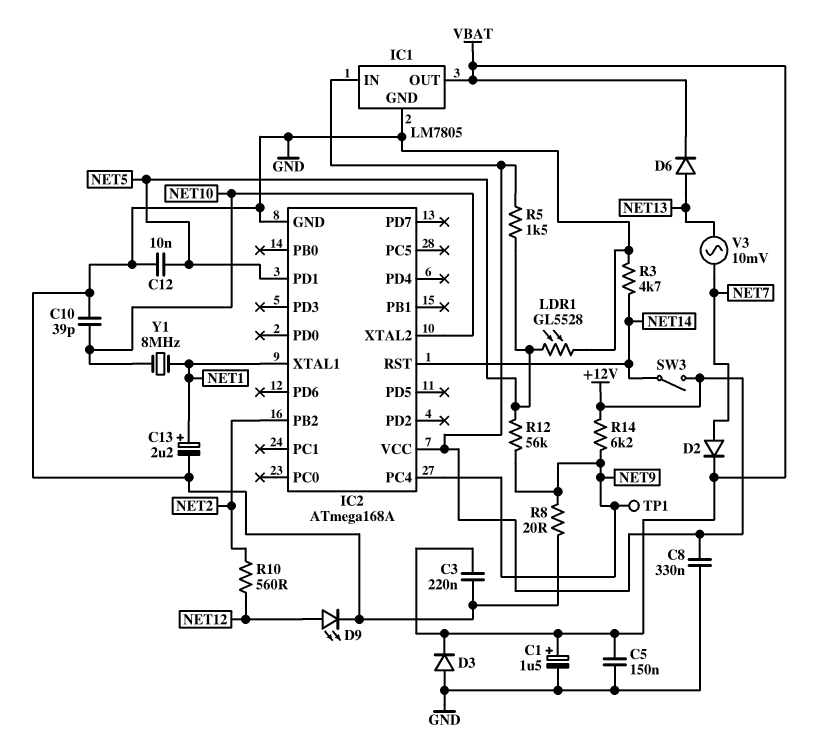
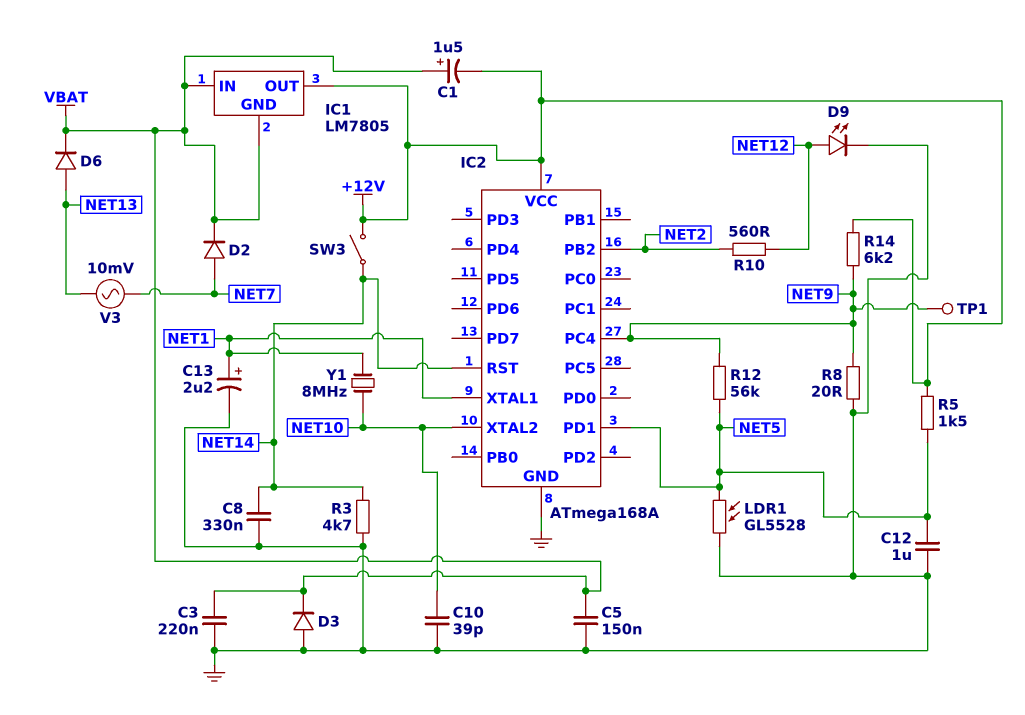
C1: 1.5uF (plus VBAT, minus GND) -> 1.5uF (plus VBAT, minus +12V)
C8: 330nF (+12V, GND) -> 330nF (GND, NET14)
C12: 10nF (GND, NET5) -> 1uF (GND, NET5)
IC1 pin GND: GND -> VBAT
IC1 pin IN: +12V -> VBAT
IC1 pin OUT: VBAT -> +12V

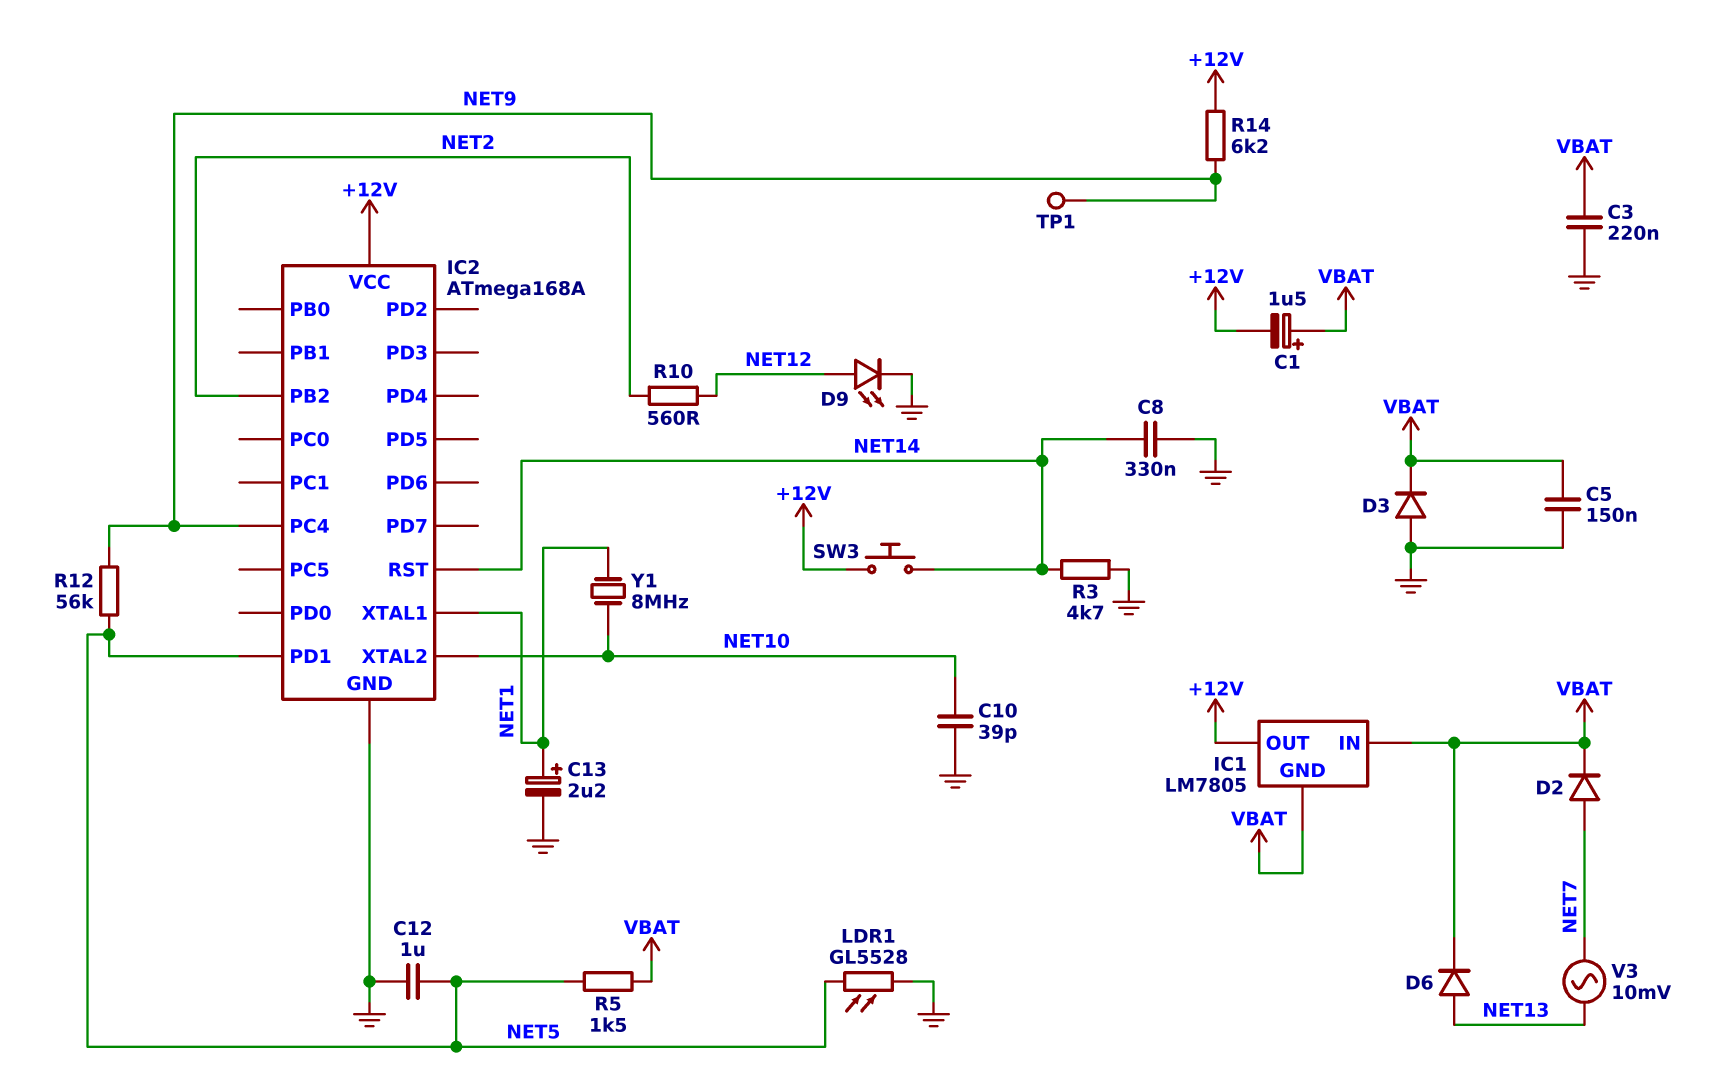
R5: 1.5k (+12V, NET5) -> 1.5k (NET5, VBAT)
R8: 20 (GND, NET9) -> none
SW3: switch (+12V, NET14) -> button (+12V, NET14)

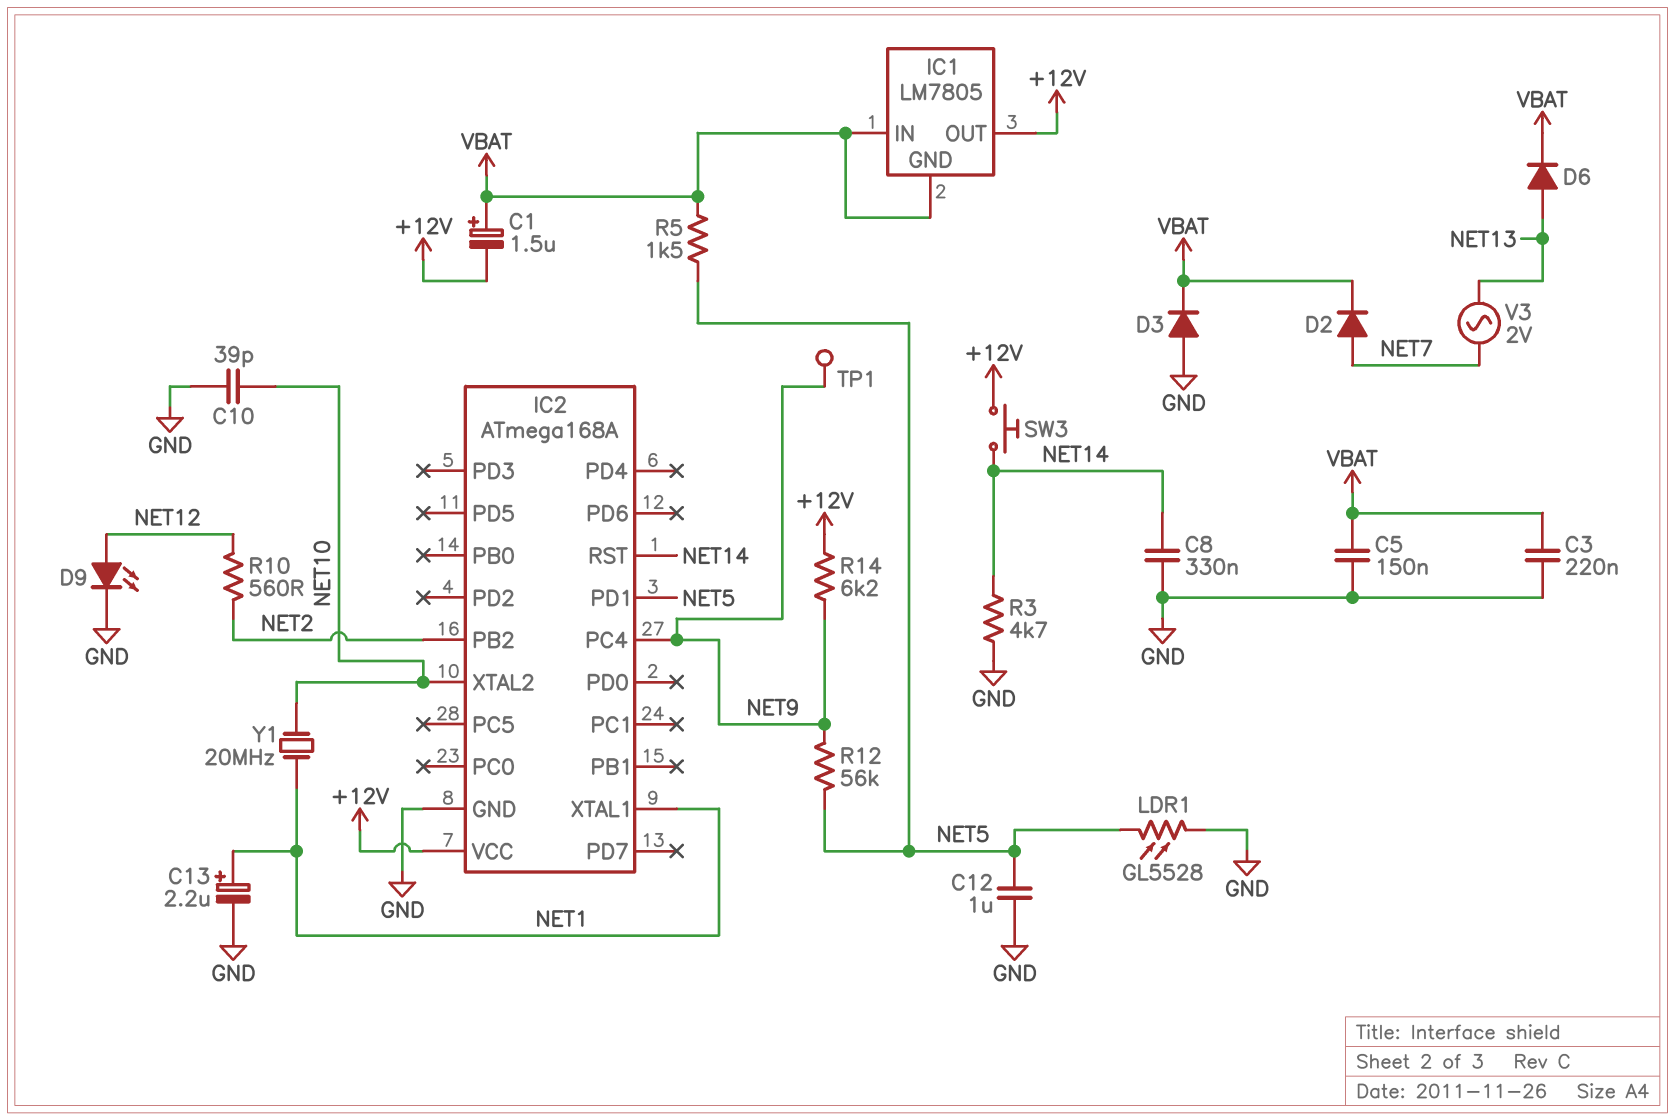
V3: AC 10mV (NET7, NET13) -> AC 2V (NET7, NET13)
Y1: 8MHz (NET1, NET10) -> 20MHz (NET1, NET10)

